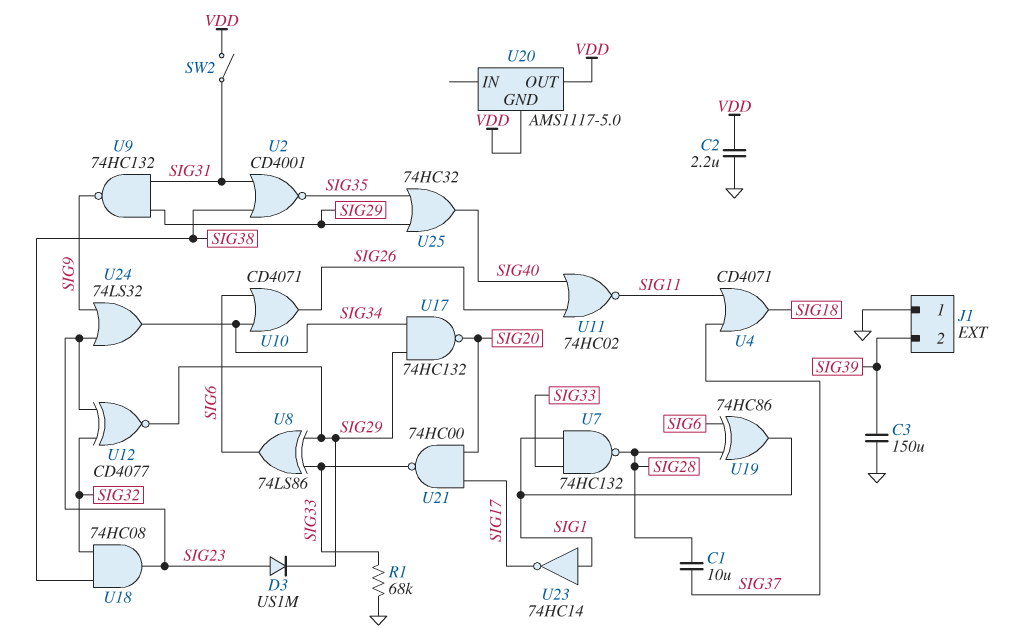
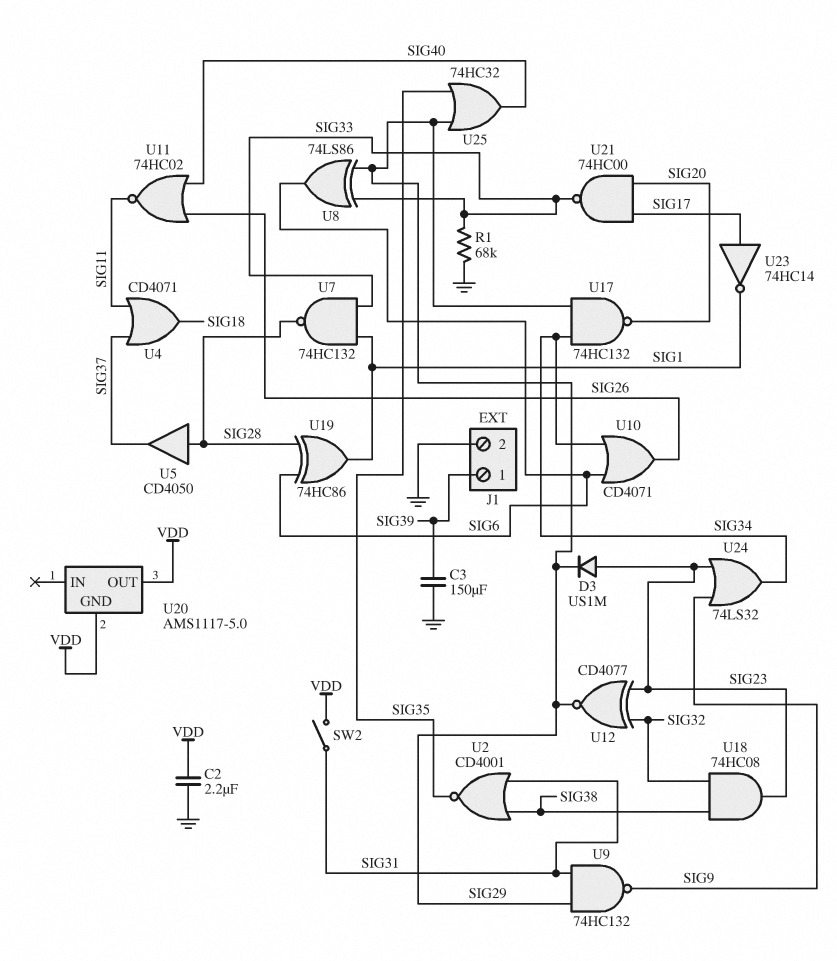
C1: 10uF (SIG28, SIG37) -> none
J1 pin 1: GND -> SIG39
J1 pin 2: SIG39 -> GND
U5: none -> buffer CD4050 (in SIG28, out SIG37)
U23: NOT 74HC14 (in SIG1, out SIG17) -> NOT 74HC14 (in SIG17, out SIG1)

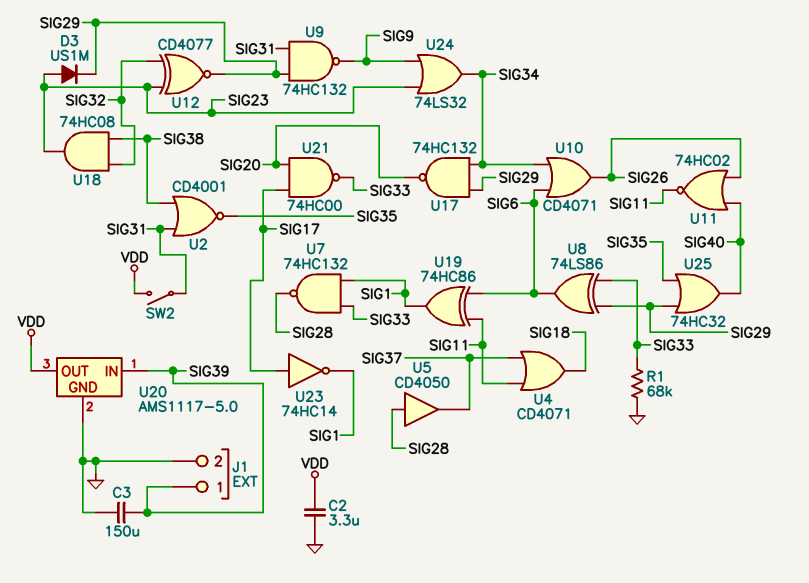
C2: 2.2uF (GND, VDD) -> 3.3uF (GND, VDD)
U19: XOR 74HC86 (in SIG6, in SIG28, out SIG1) -> XOR 74HC86 (in SIG6, in SIG11, out SIG1)
U20 pin GND: VDD -> GND
U20 pin IN: none -> SIG39

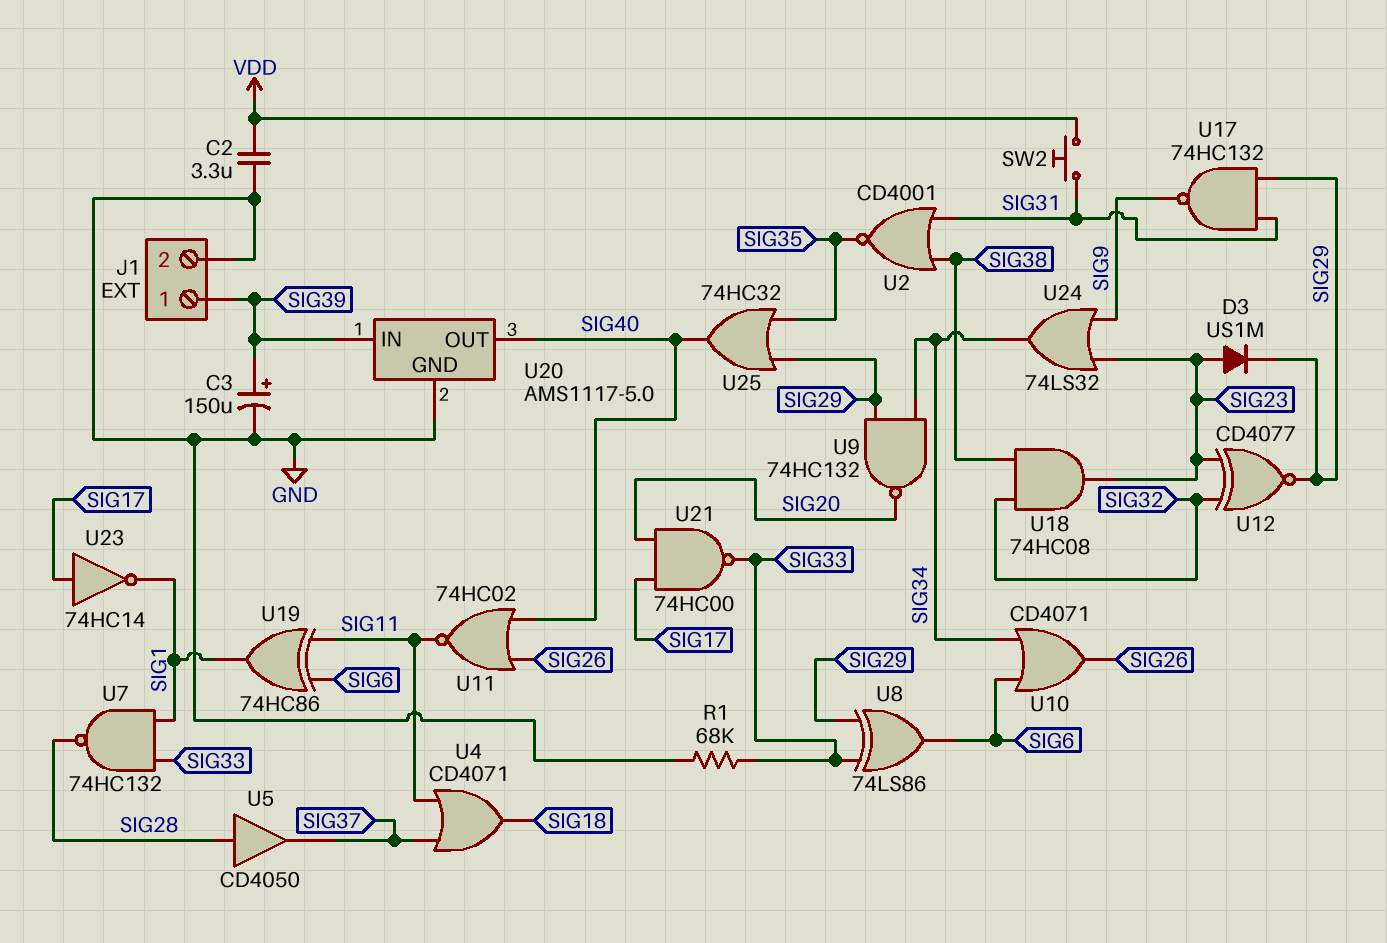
C3: 150uF (GND, SIG39) -> 150uF (plus SIG39, minus GND)
SW2: switch (SIG31, VDD) -> button (SIG31, VDD)
U9: NAND 74HC132 (in SIG29, in SIG31, out SIG9) -> NAND 74HC132 (in SIG29, in SIG34, out SIG20)
U17: NAND 74HC132 (in SIG29, in SIG34, out SIG20) -> NAND 74HC132 (in SIG29, in SIG31, out SIG9)
U20 pin OUT: VDD -> SIG40

